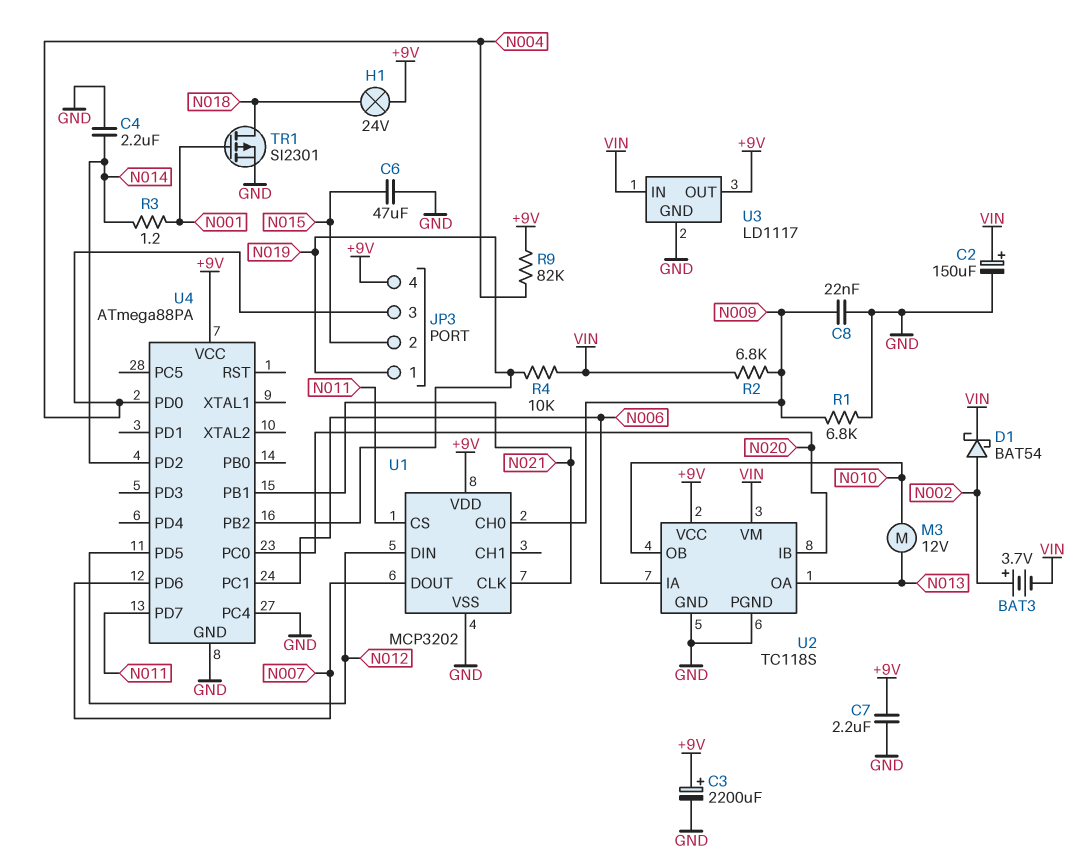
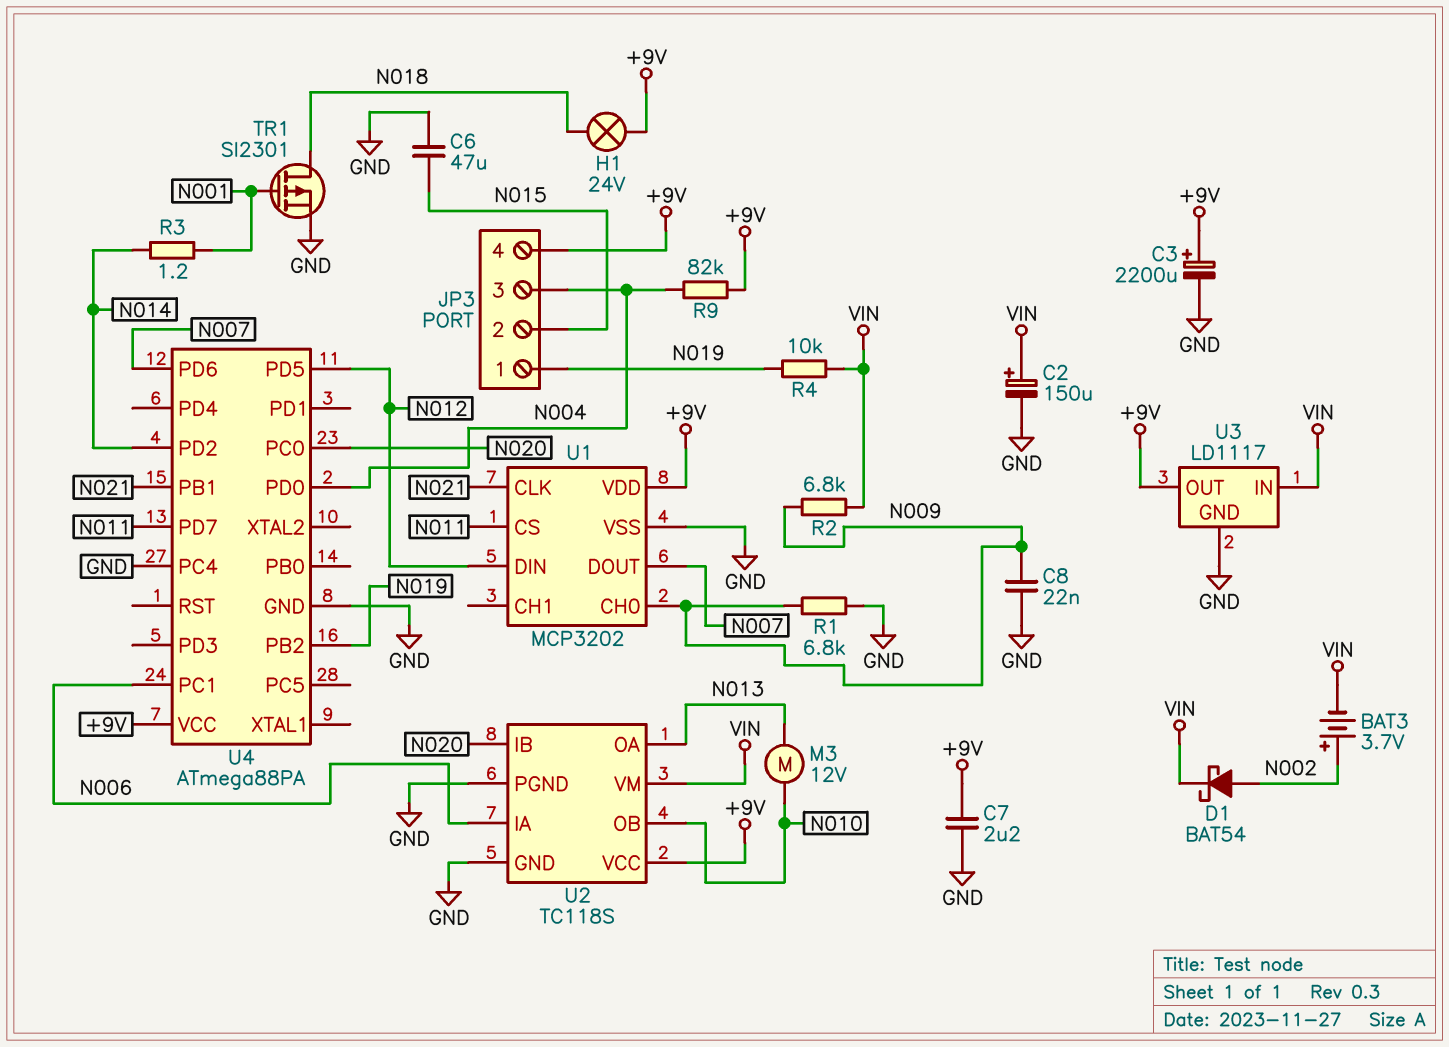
C4: 2.2uF (GND, N014) -> none

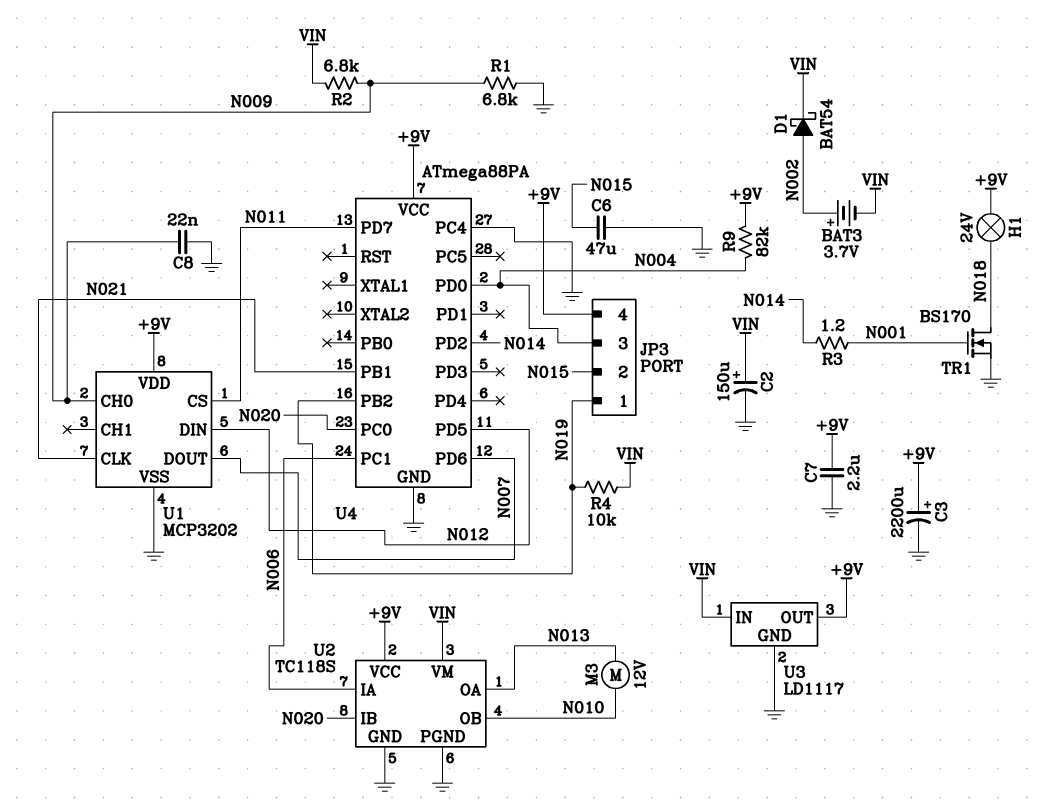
TR1: PMOS SI2301 (G N001, D N018, S GND) -> NMOS BS170 (G N001, D N018, S GND)

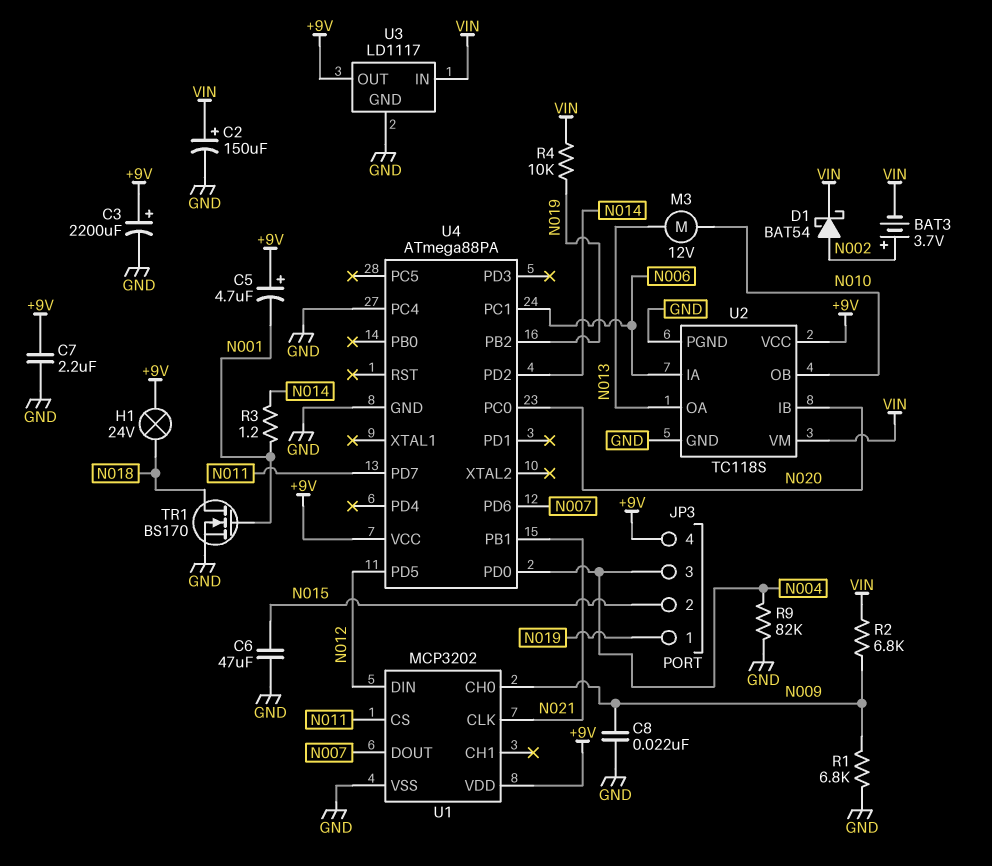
C5: none -> 4.7uF (plus +9V, minus N001)
R9: 82k (+9V, N004) -> 82k (GND, N004)

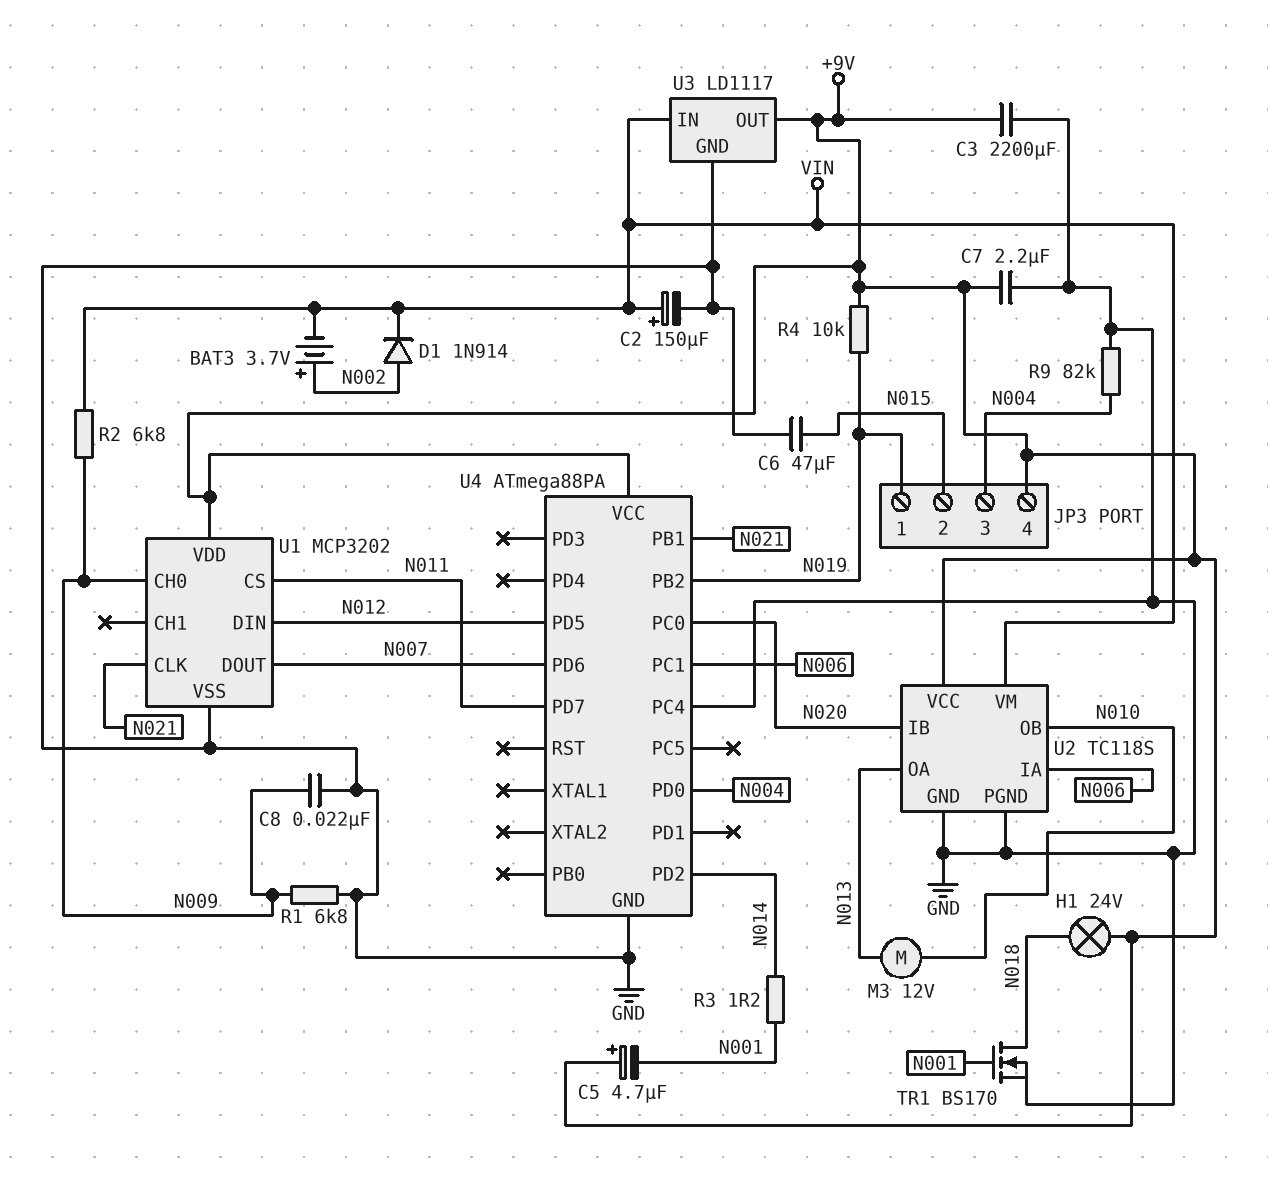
C3: 2200uF (plus +9V, minus GND) -> 2200uF (+9V, GND)
D1: schottky BAT54 (A N002, K VIN) -> diode 1N914 (A N002, K VIN)
R4: 10k (N019, VIN) -> 10k (+9V, N019)

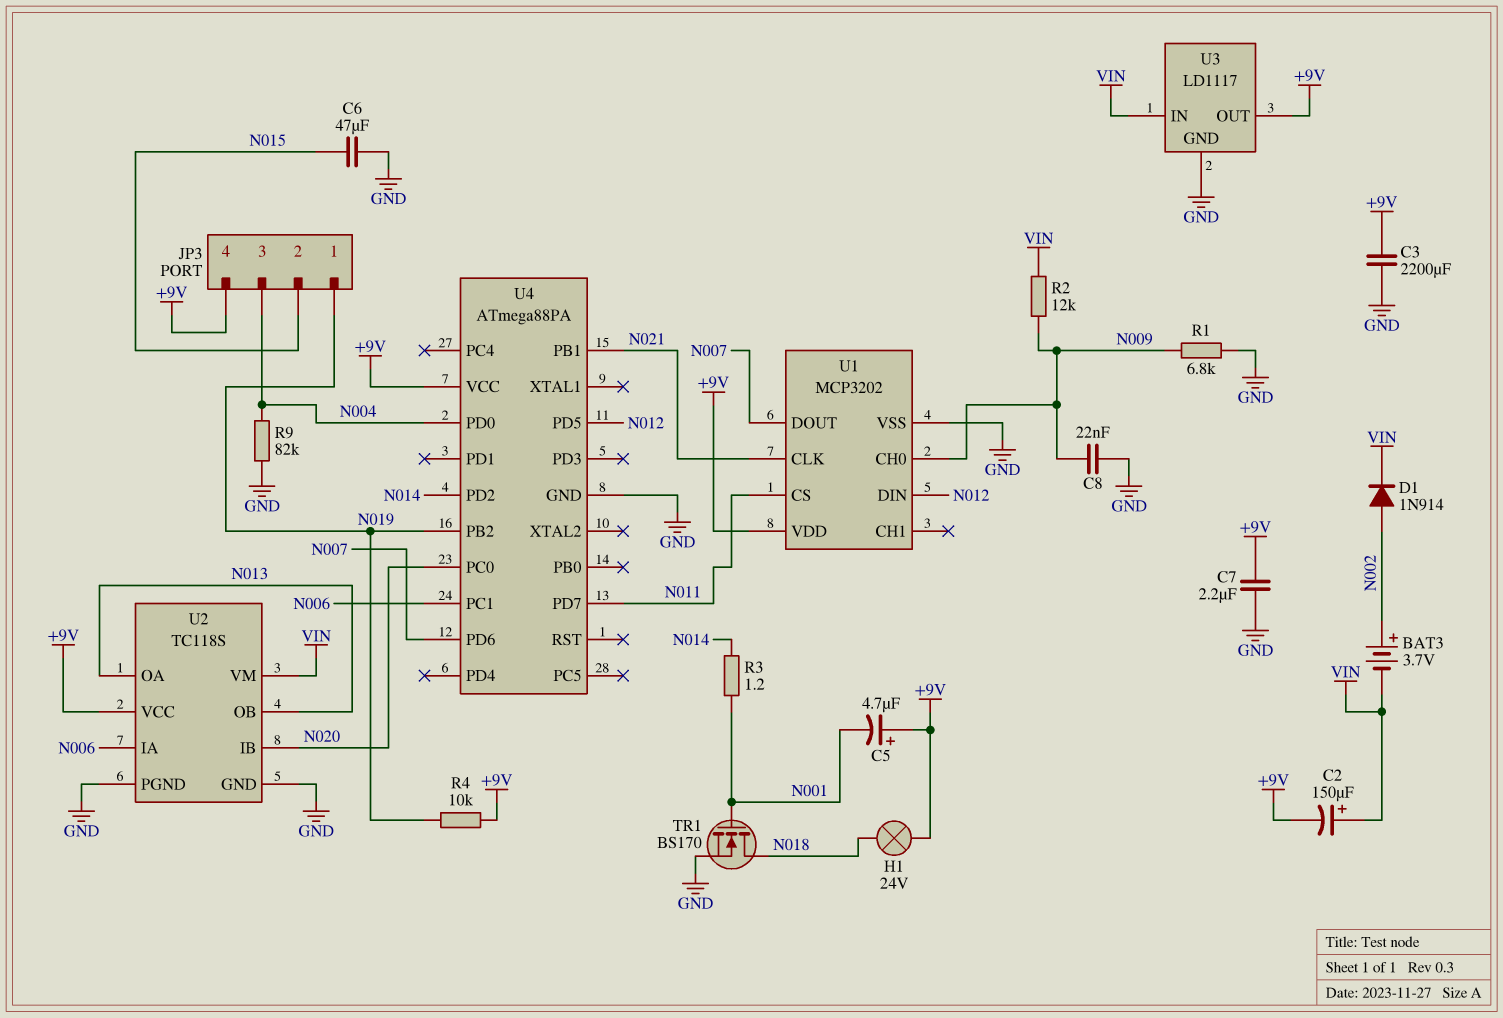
C2: 150uF (plus VIN, minus GND) -> 150uF (plus VIN, minus +9V)
M3: motor 12V (N010, N013) -> none
R2: 6.8k (N009, VIN) -> 12k (N009, VIN)
U2 pin OB: N010 -> N013
U4 pin PC4: GND -> none

